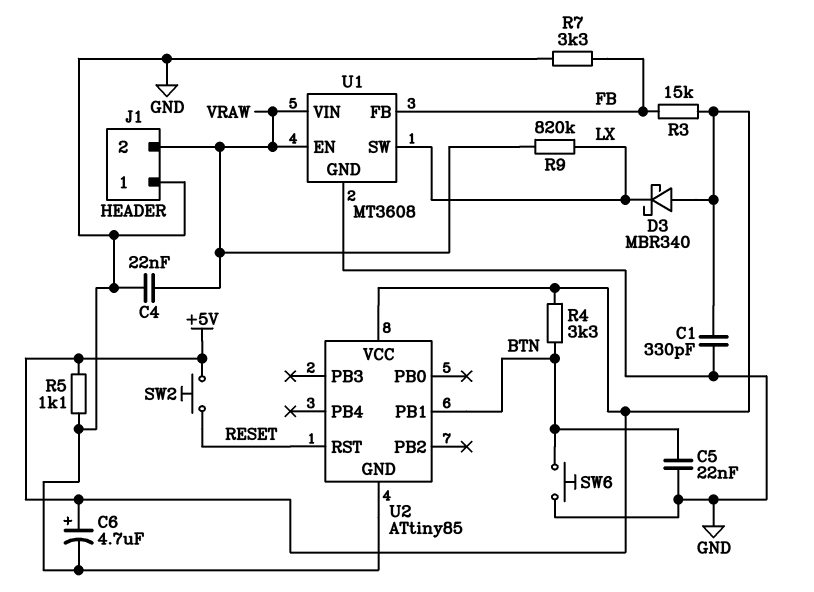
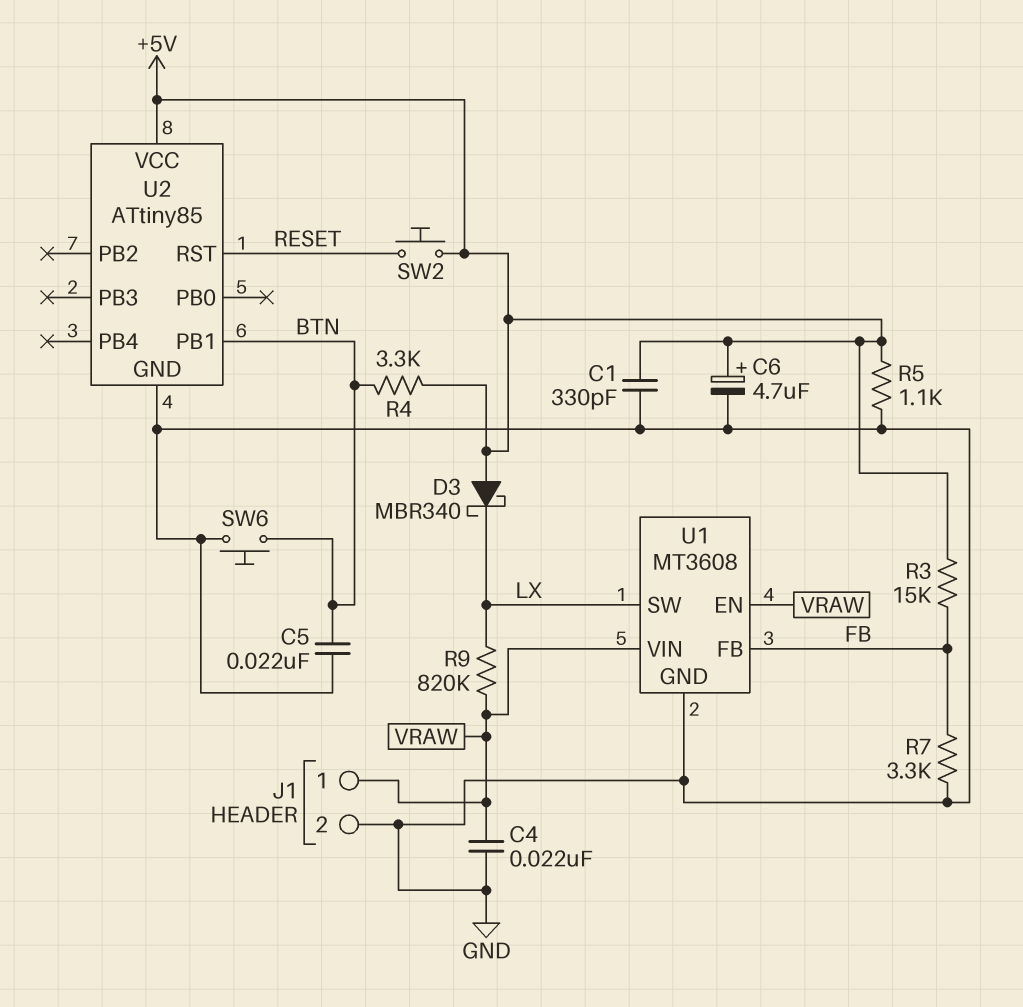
J1 pin 1: GND -> VRAW
J1 pin 2: VRAW -> GND

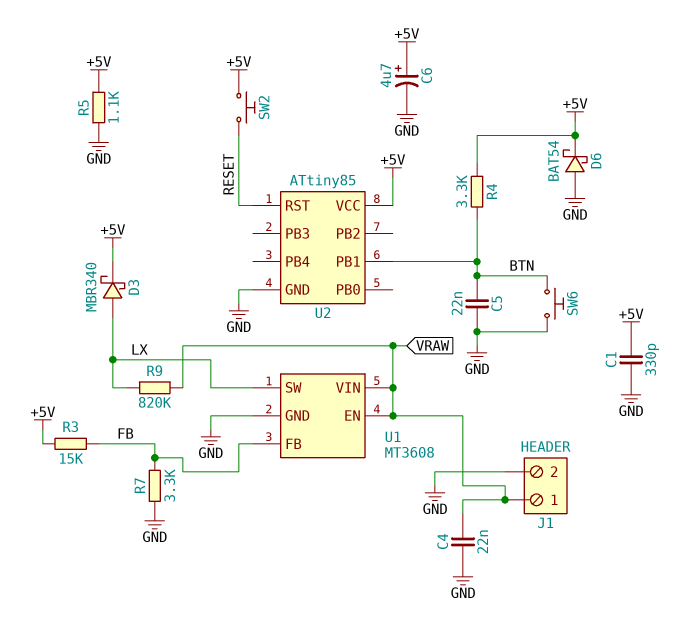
D3: schottky MBR340 (A +5V, K LX) -> schottky MBR340 (A LX, K +5V)
D6: none -> schottky BAT54 (A GND, K +5V)

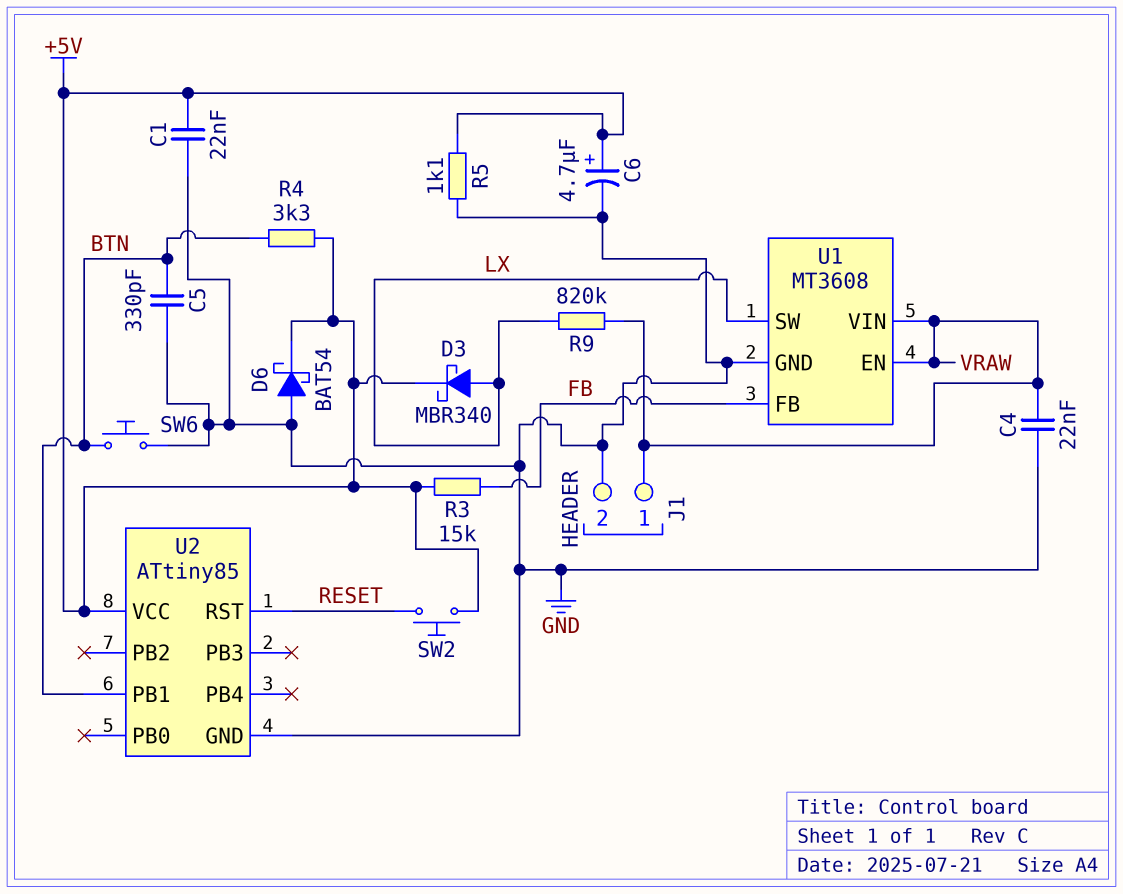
C1: 330pF (+5V, GND) -> 22nF (+5V, GND)
C5: 22nF (BTN, GND) -> 330pF (BTN, GND)
R7: 3.3k (FB, GND) -> none

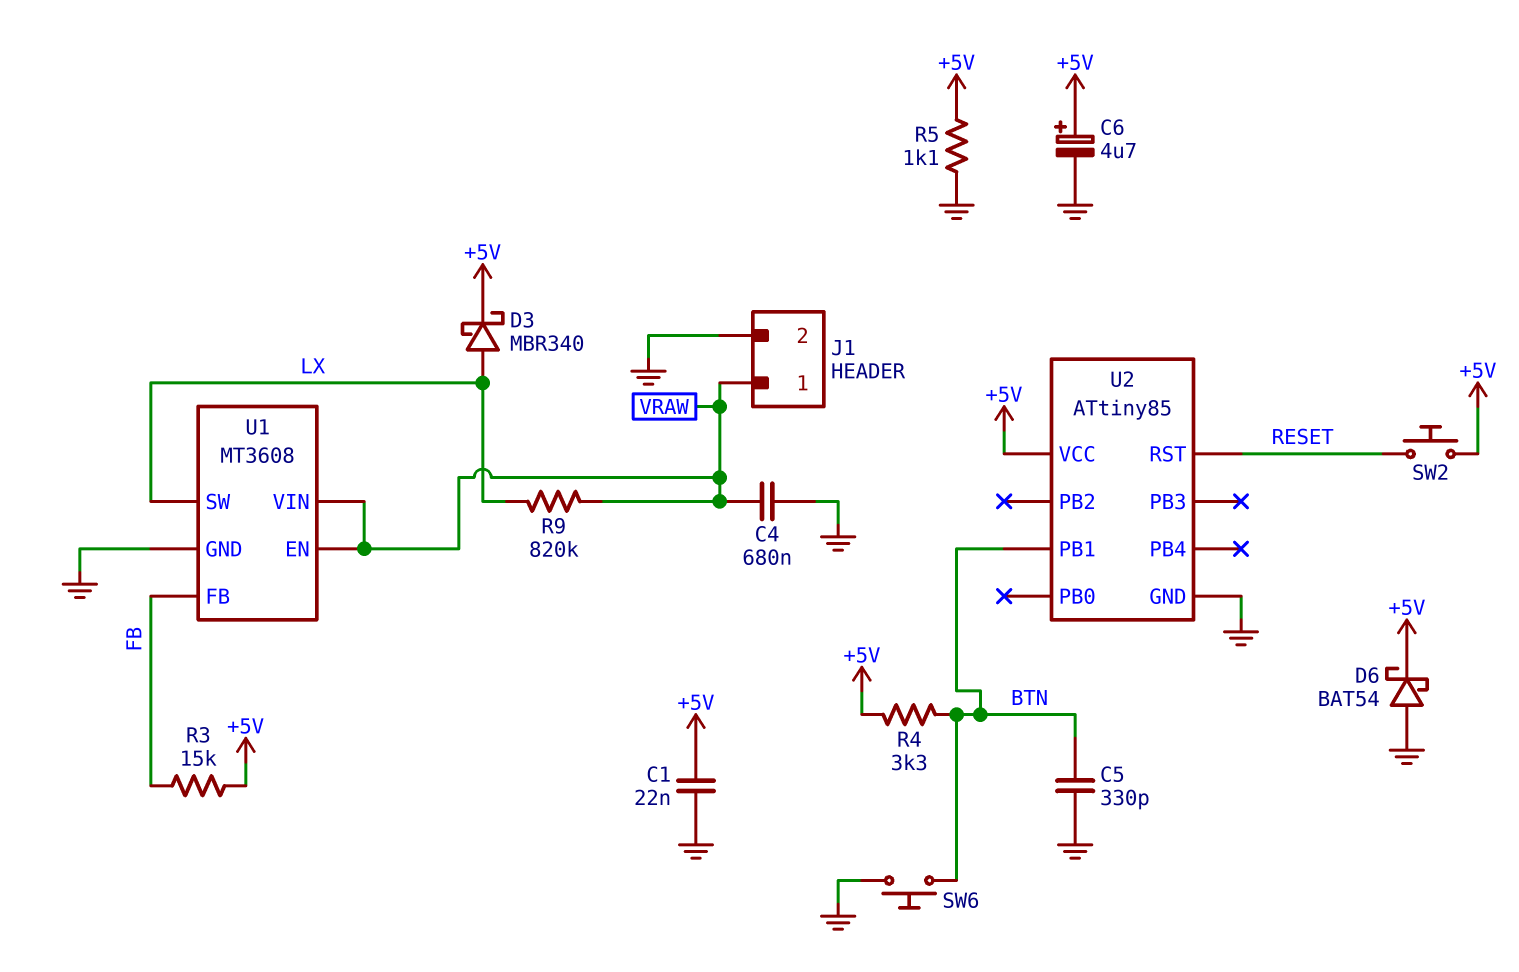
C4: 22nF (GND, VRAW) -> 680nF (GND, VRAW)

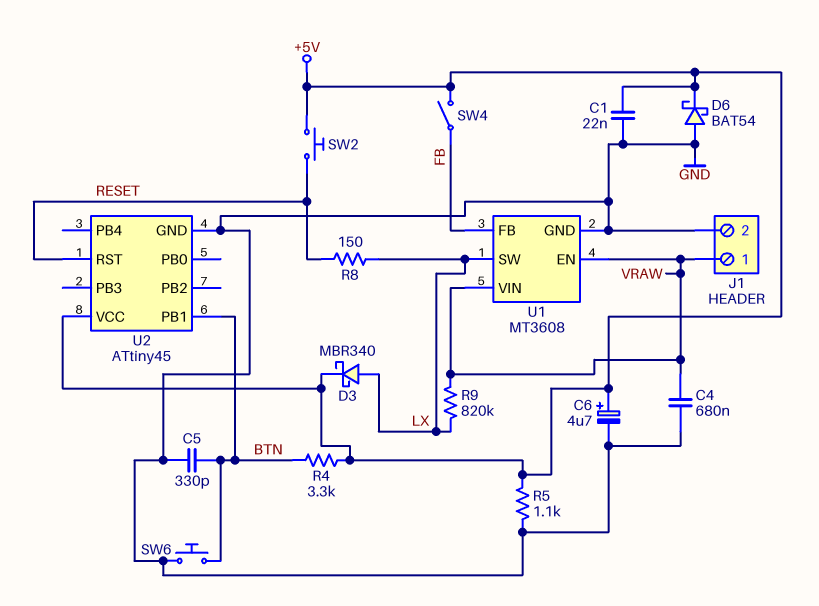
R3: 15k (+5V, FB) -> none
R8: none -> 150 (LX, RESET)
SW4: none -> switch (+5V, FB)
U2: ATtiny85 -> ATtiny45

